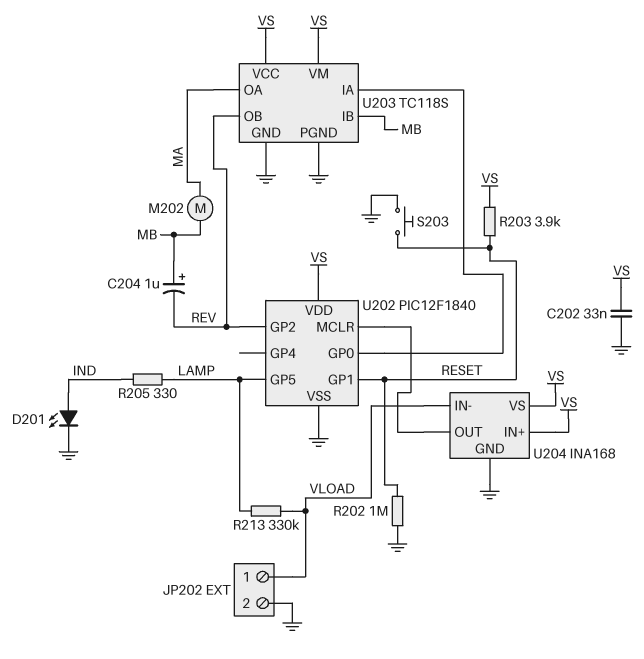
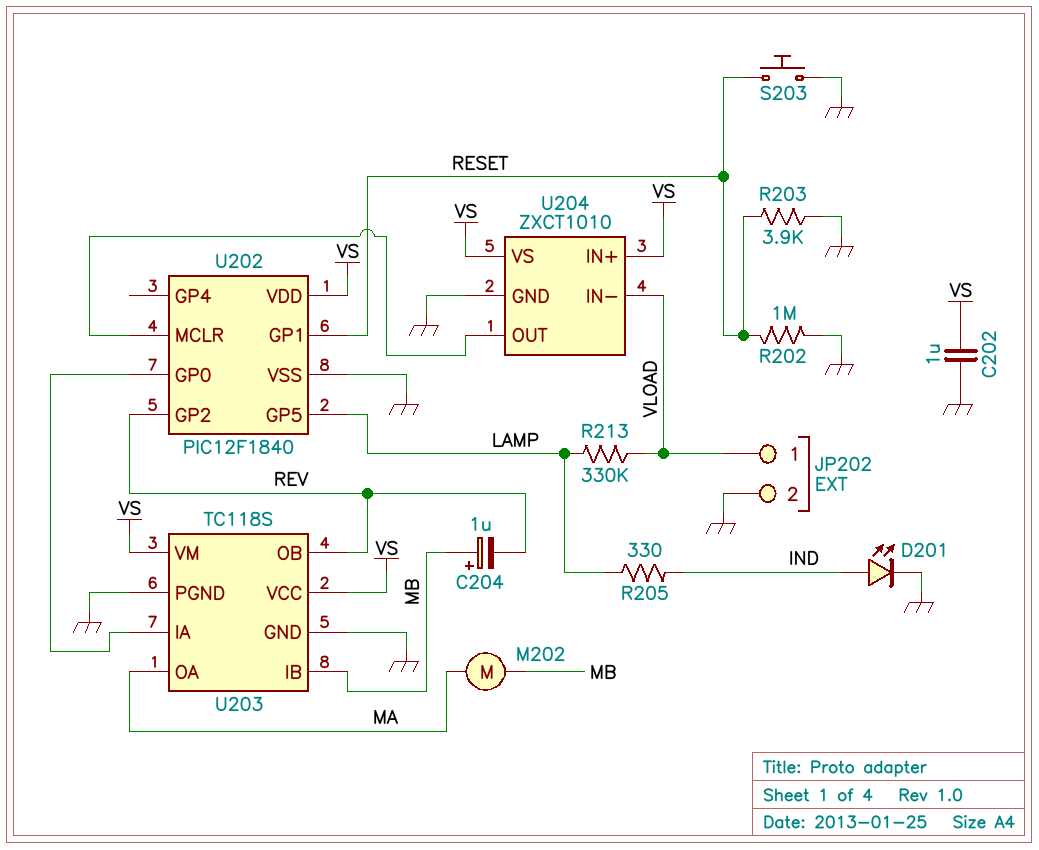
C202: 33nF (GND, VS) -> 1uF (GND, VS)
R203: 3.9k (RESET, VS) -> 3.9k (GND, RESET)
U204: INA168 -> ZXCT1010

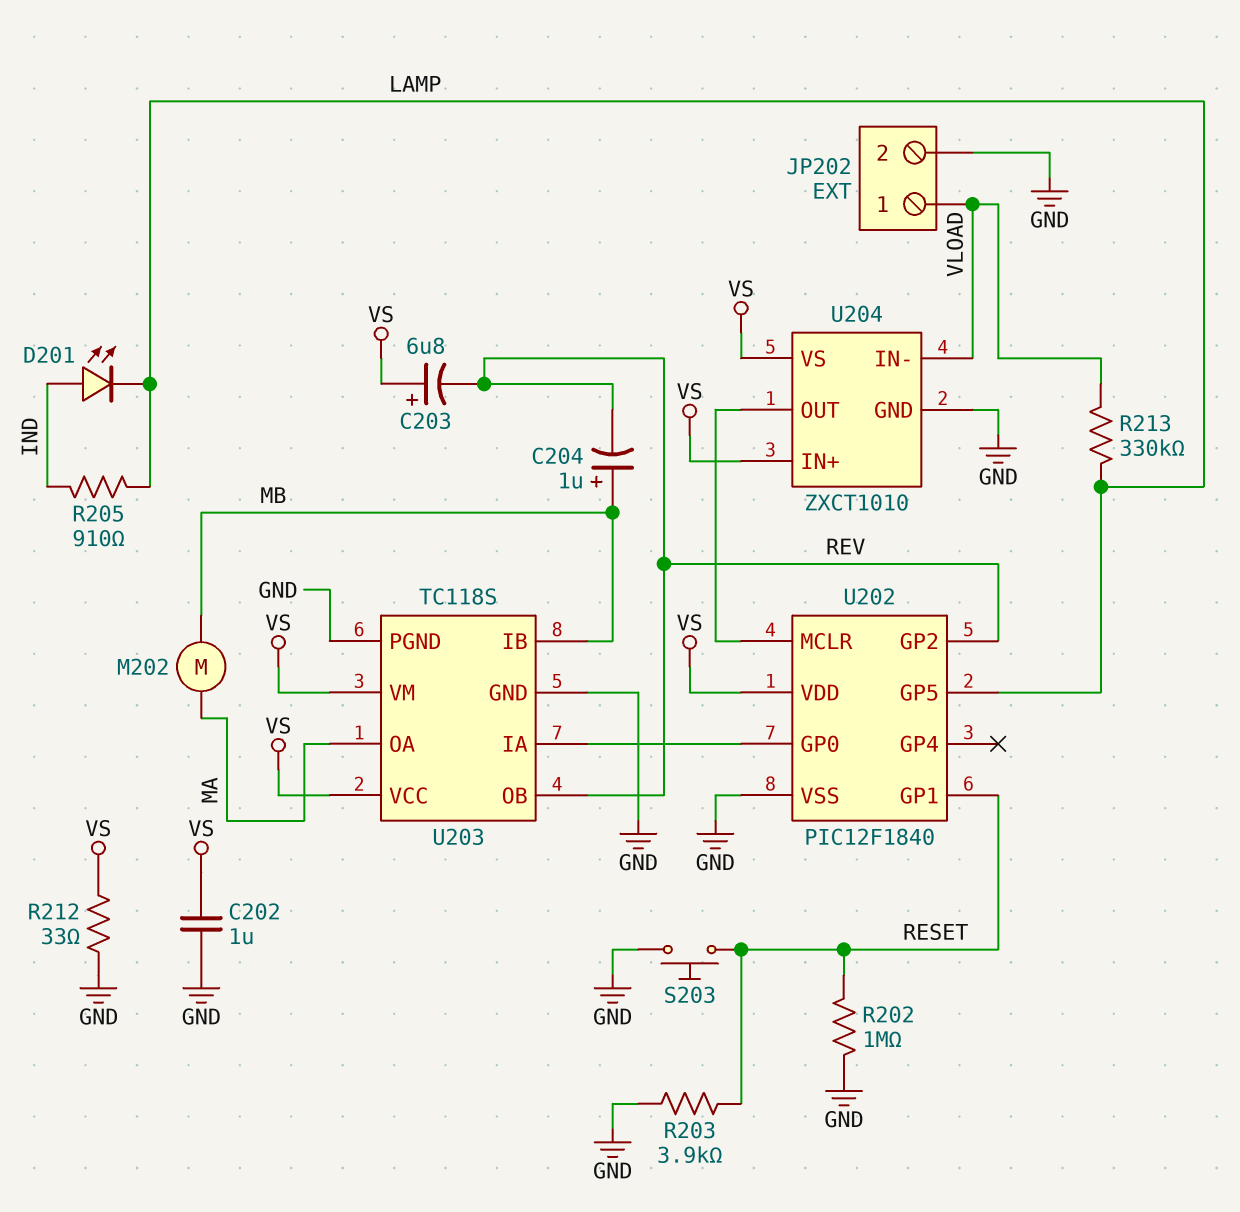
C203: none -> 6.8uF (plus VS, minus REV)
D201: LED (A IND, K GND) -> LED (A IND, K LAMP)
R205: 330 (IND, LAMP) -> 910 (IND, LAMP)
R212: none -> 33 (GND, VS)

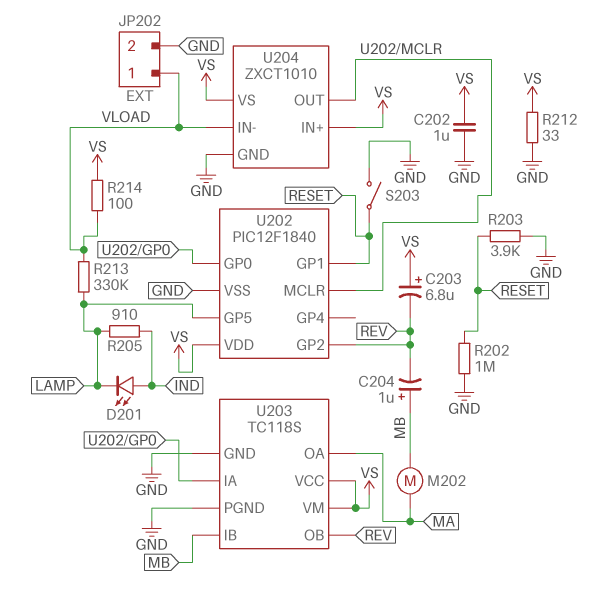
R214: none -> 100 (VLOAD, VS)
S203: button (GND, RESET) -> switch (GND, RESET)

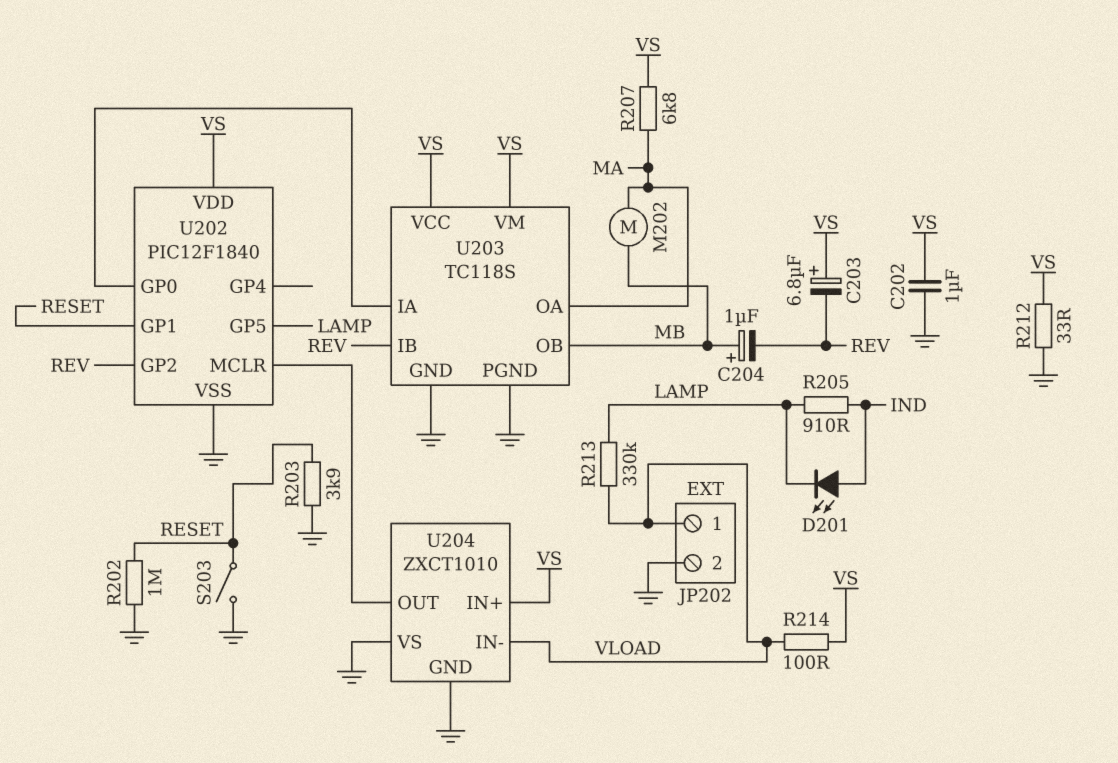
R207: none -> 6.8k (MA, VS)
U203 pin IB: MB -> REV
U203 pin OB: REV -> MB
U204 pin VS: VS -> GND

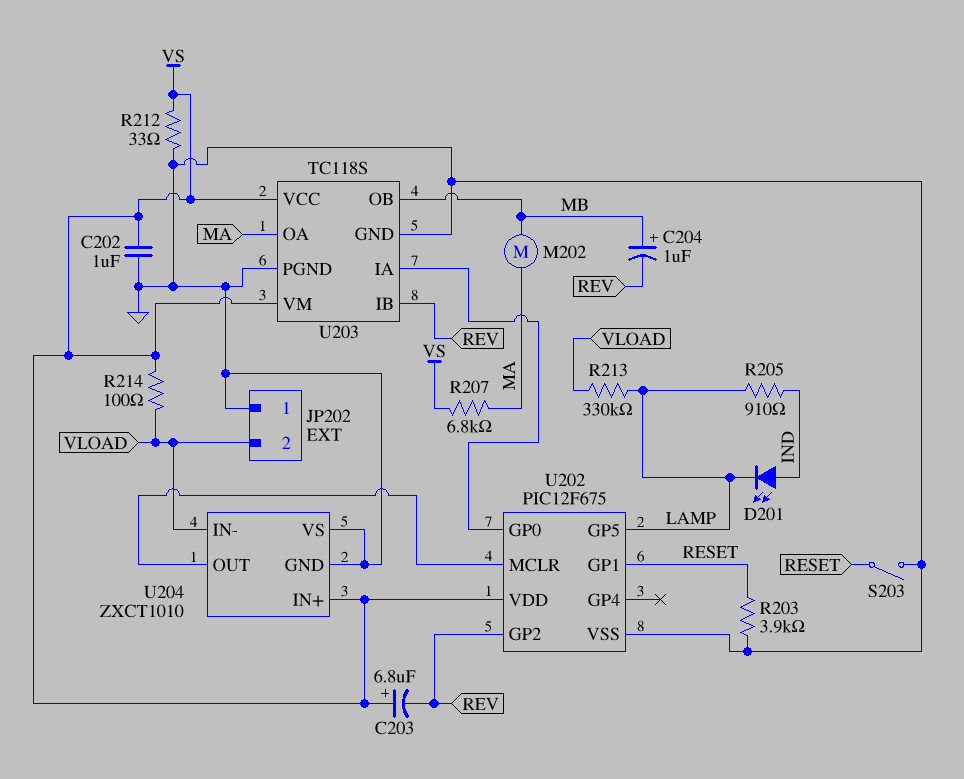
JP202 pin 1: VLOAD -> GND
JP202 pin 2: GND -> VLOAD
R202: 1M (GND, RESET) -> none
U202: PIC12F1840 -> PIC12F675

